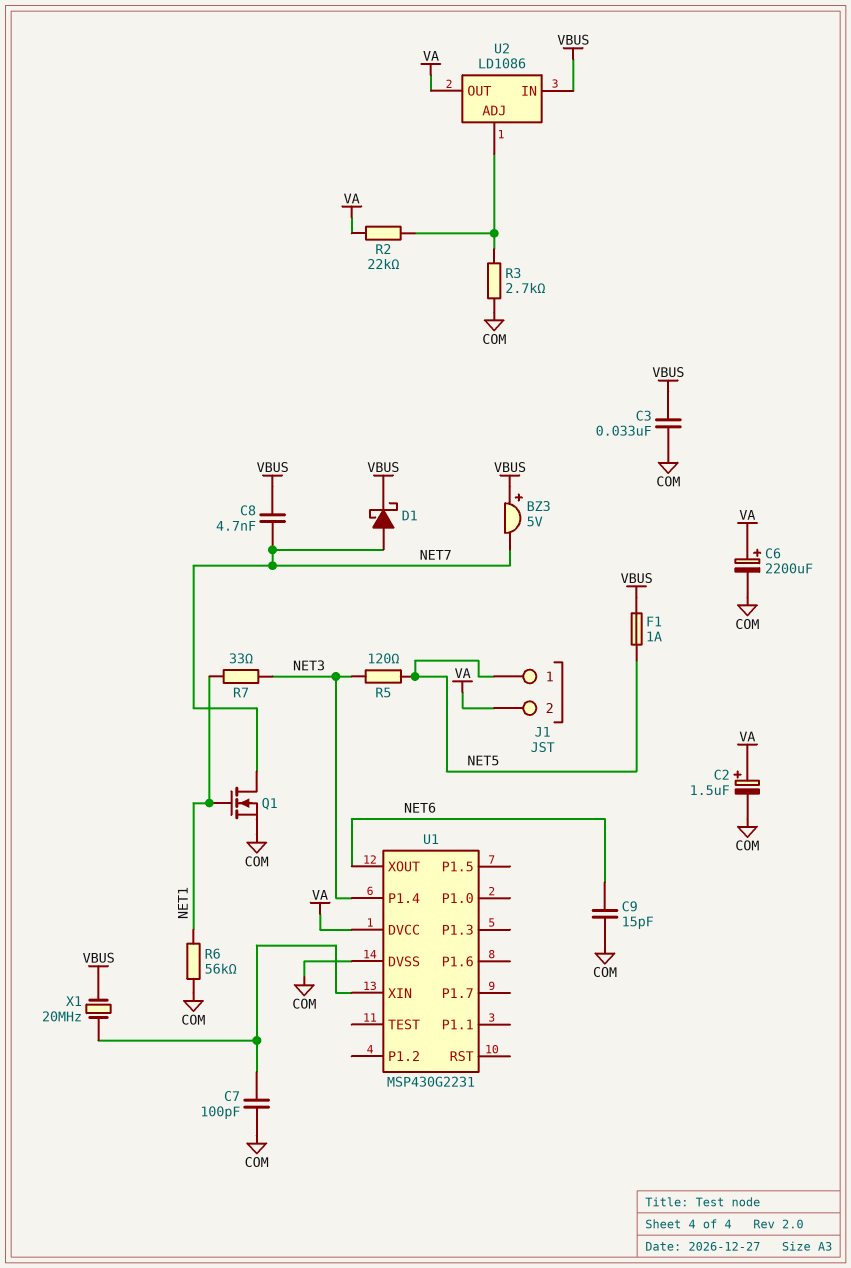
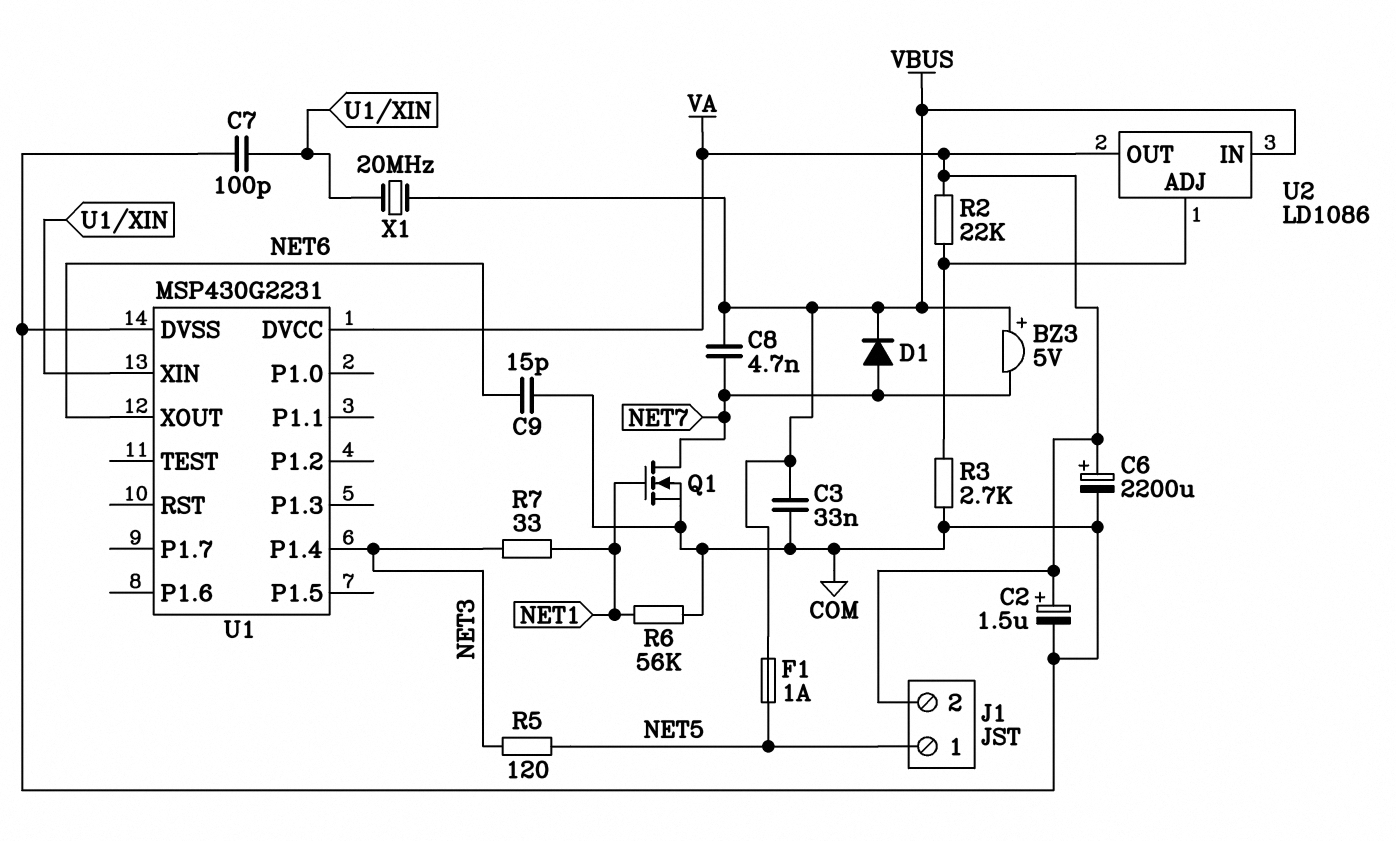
D1: schottky (A NET7, K VBUS) -> diode (A NET7, K VBUS)

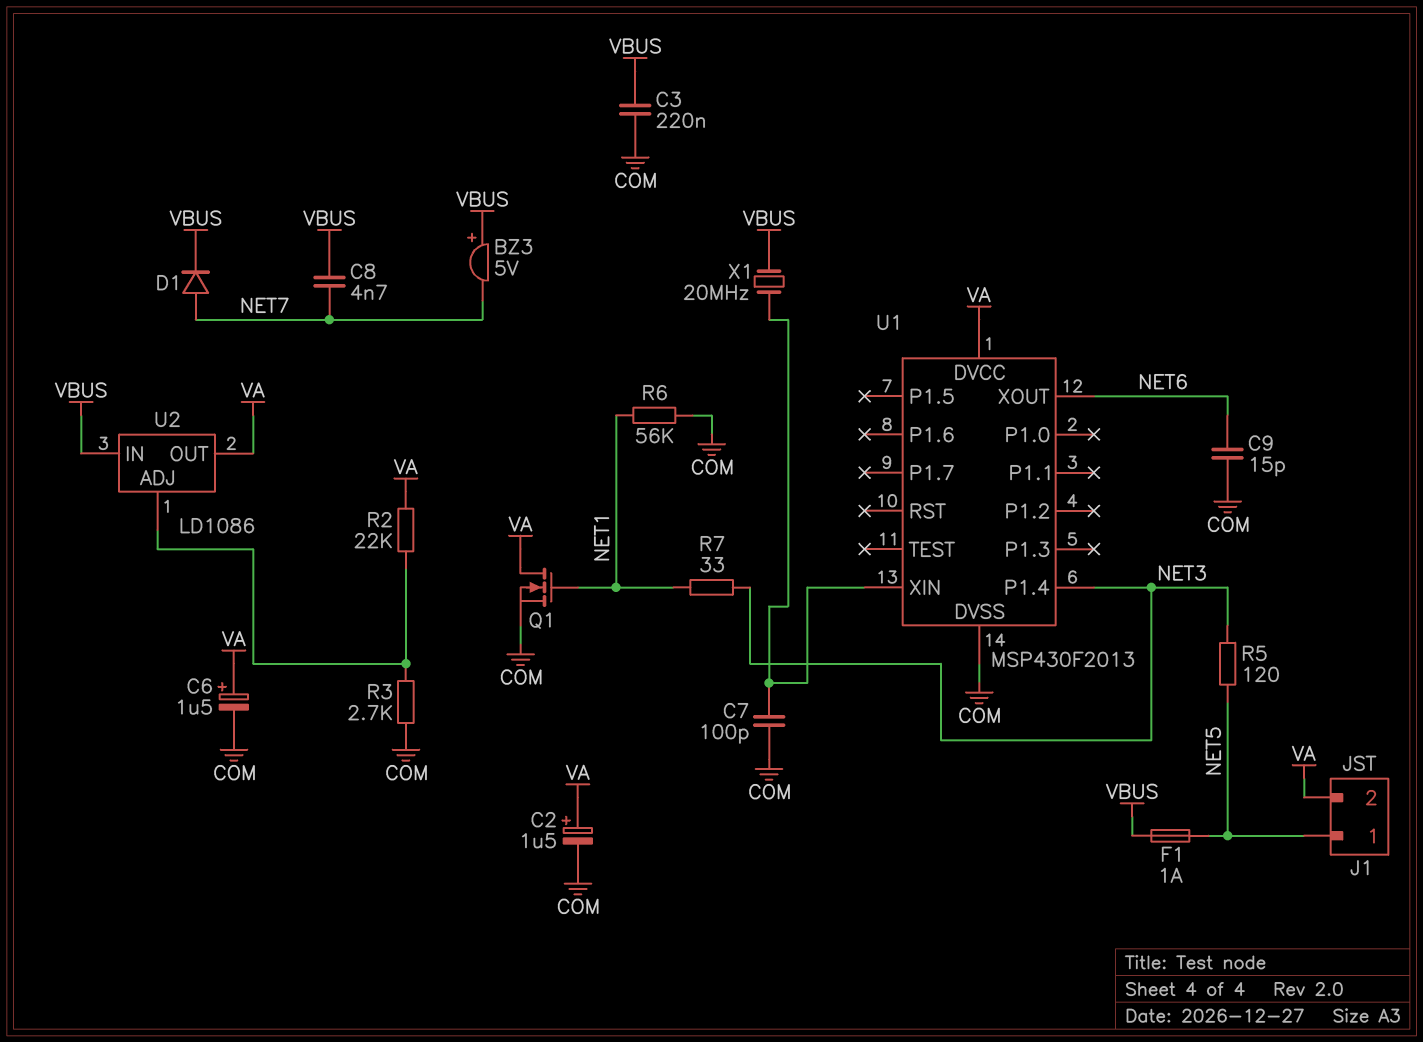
C3: 33nF (COM, VBUS) -> 220nF (COM, VBUS)
C6: 2200uF (plus VA, minus COM) -> 1.5uF (plus VA, minus COM)
Q1: NMOS (G NET1, D NET7, S COM) -> NMOS (G NET1, D VA, S COM)
U1: MSP430G2231 -> MSP430F2013

